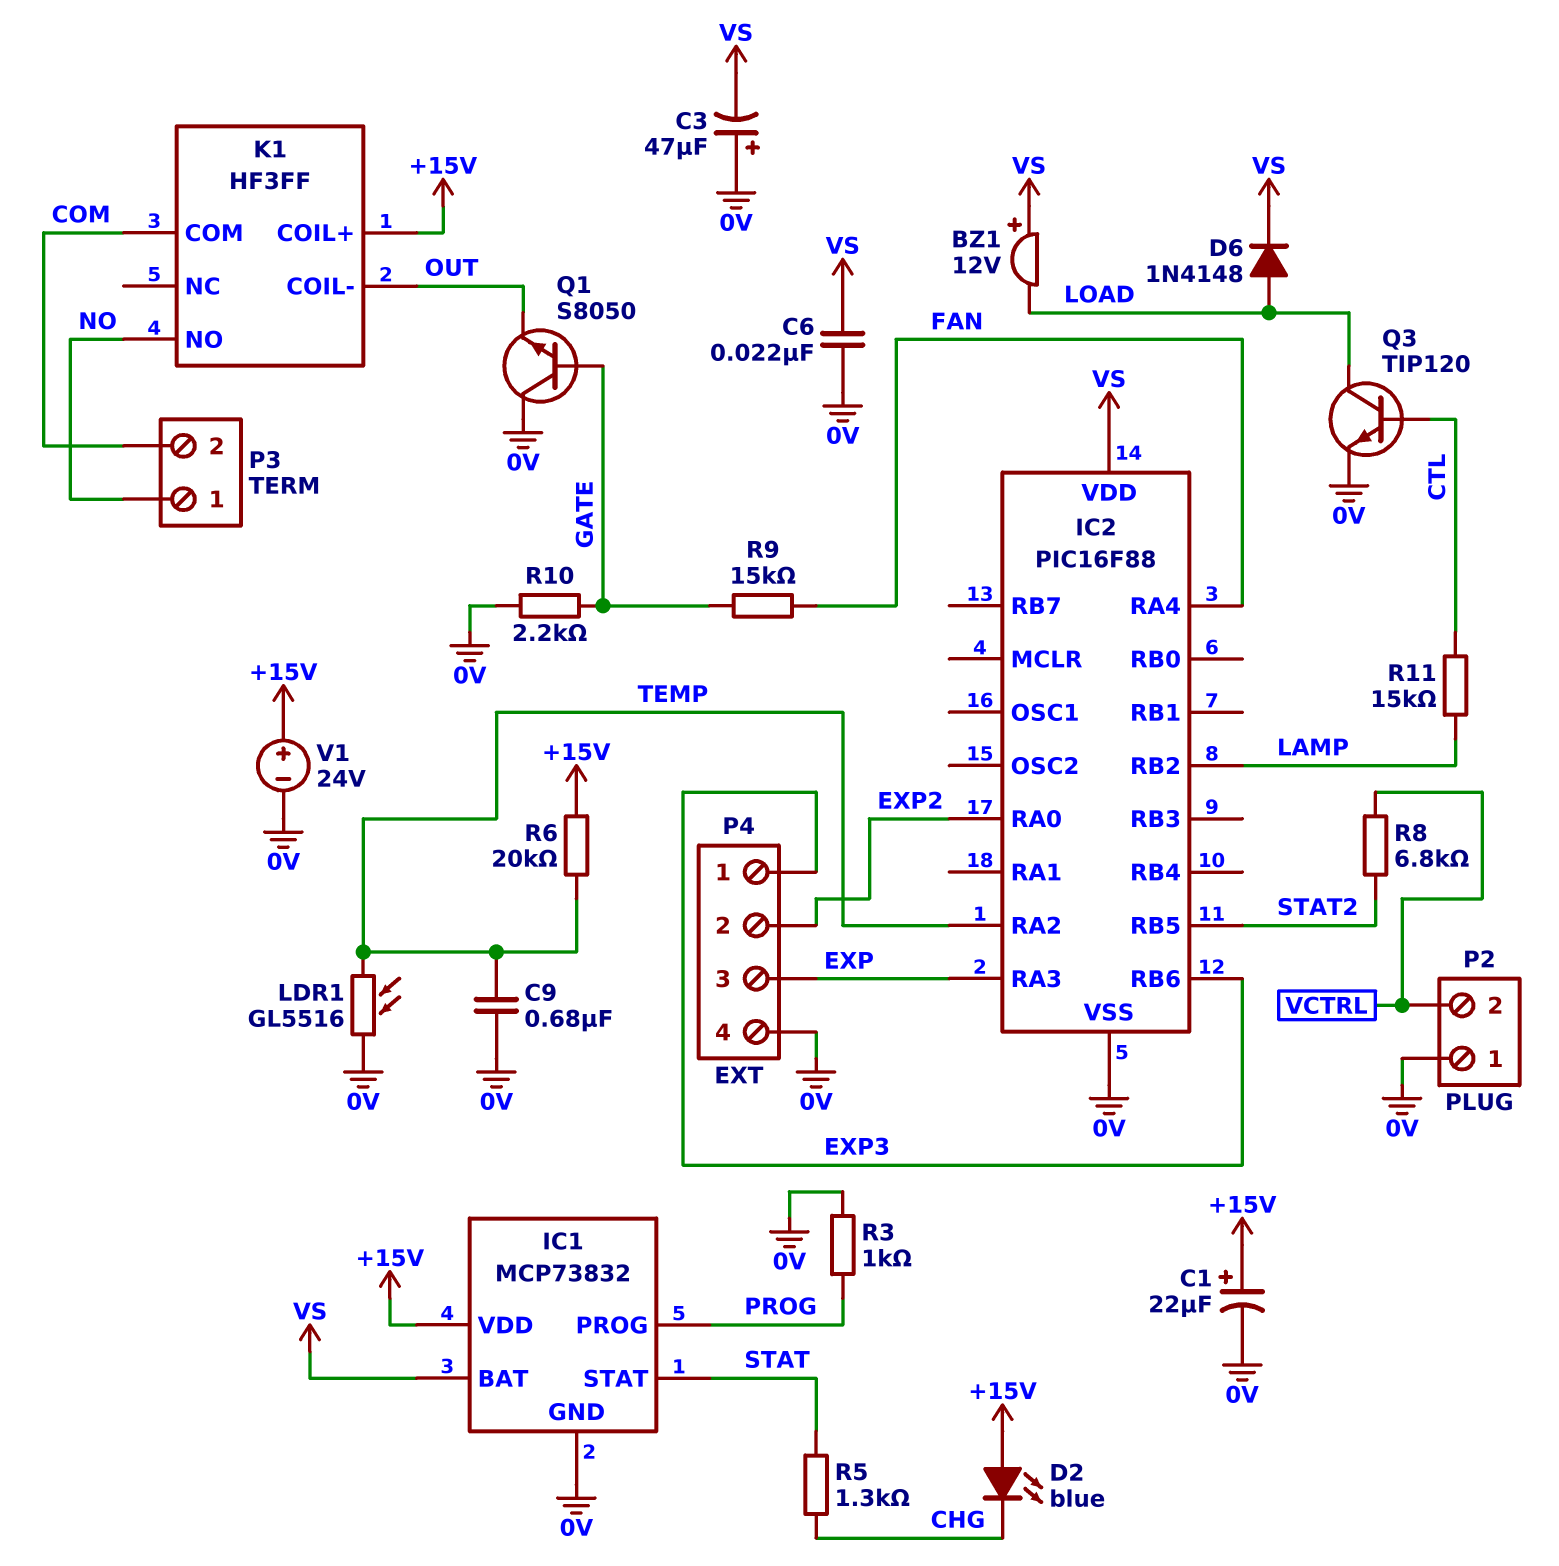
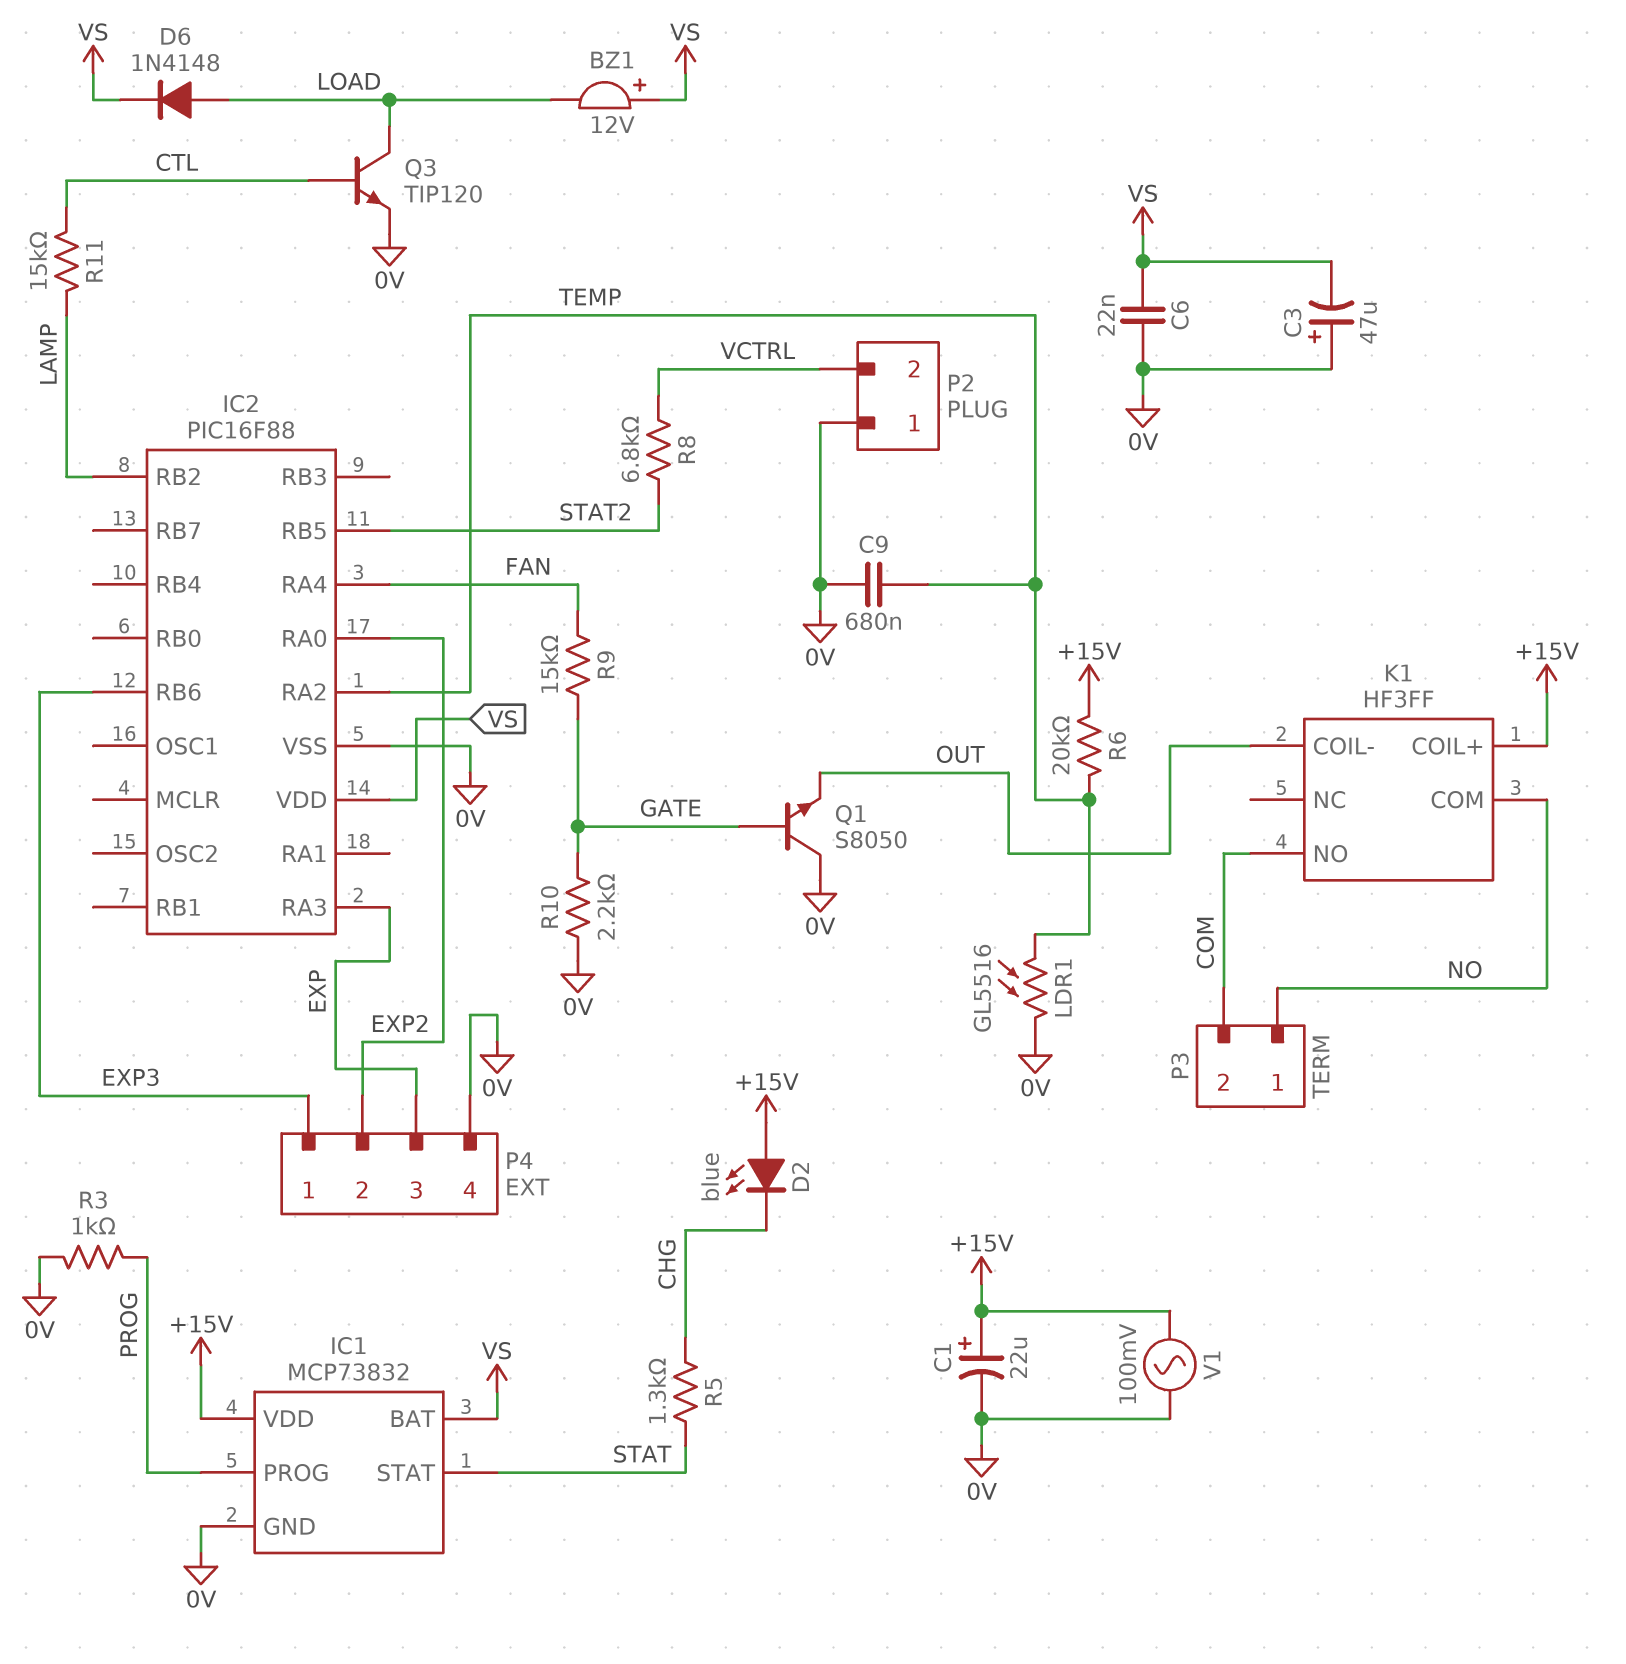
K1 pin COM: COM -> NO
K1 pin NO: NO -> COM
V1: 24V (plus +15V, minus 0V) -> AC 100mV (+15V, 0V)

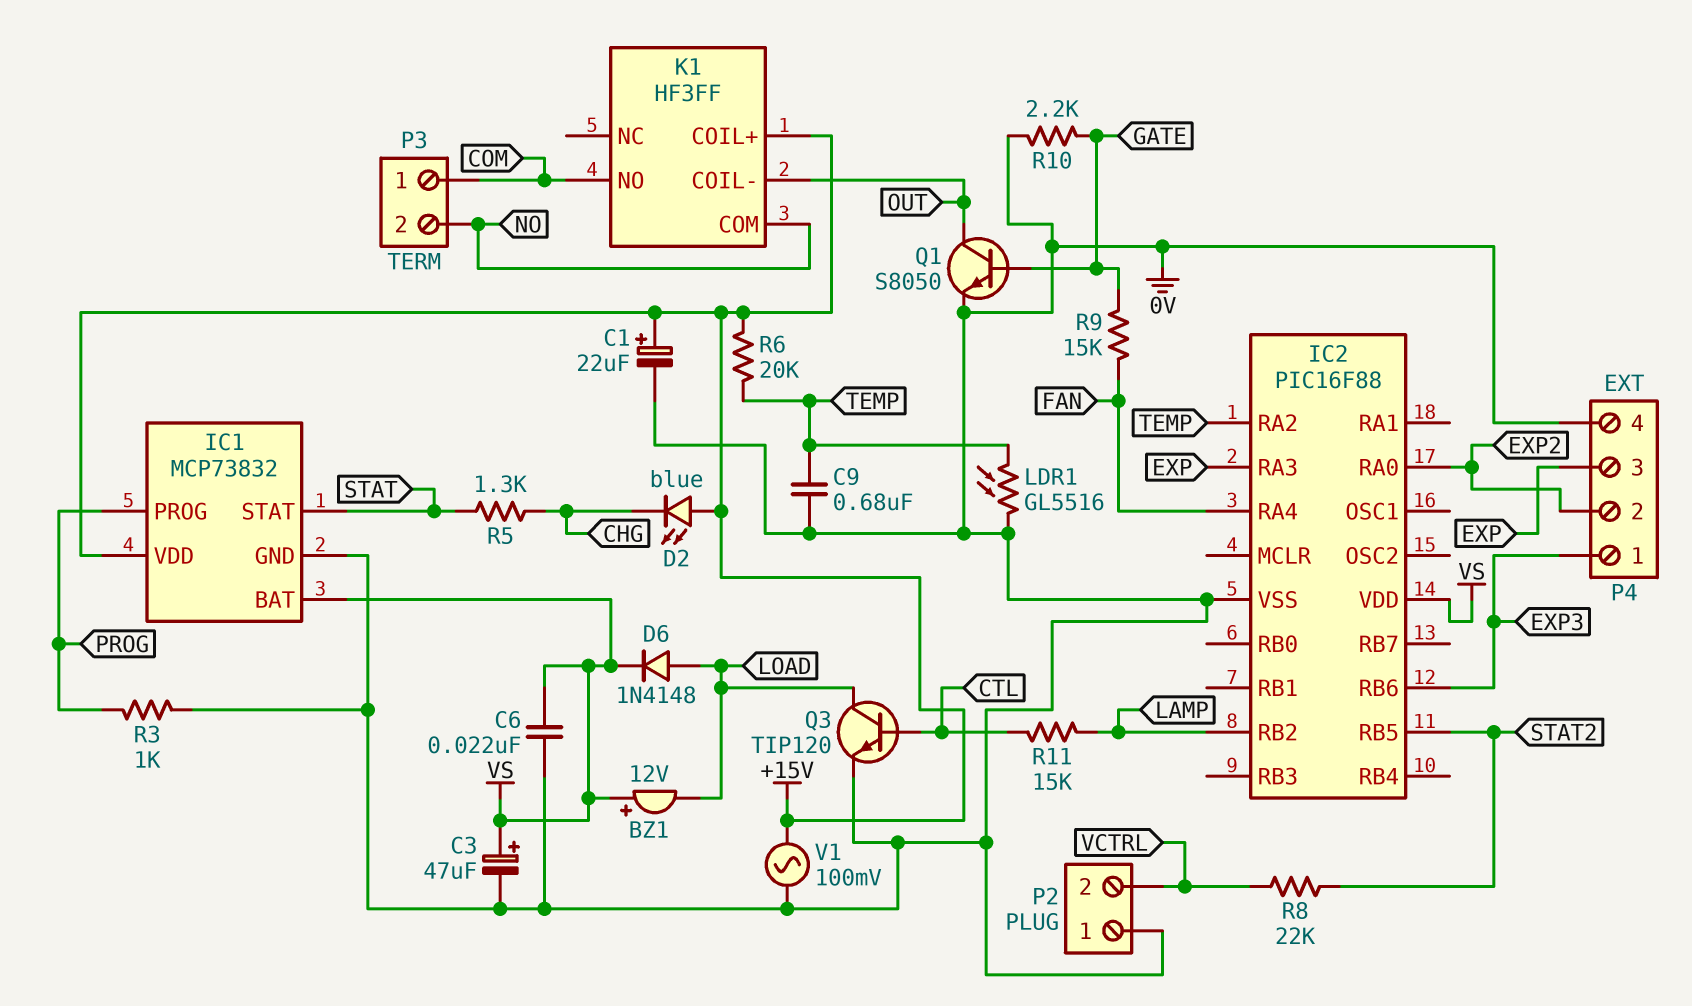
C3: 47uF (plus 0V, minus VS) -> 47uF (plus VS, minus 0V)
P3 pin 1: NO -> COM
P3 pin 2: COM -> NO
Q1: NPN S8050 (B GATE, C 0V, E OUT) -> NPN S8050 (B GATE, C OUT, E 0V)
R8: 6.8k (STAT2, VCTRL) -> 22k (STAT2, VCTRL)

